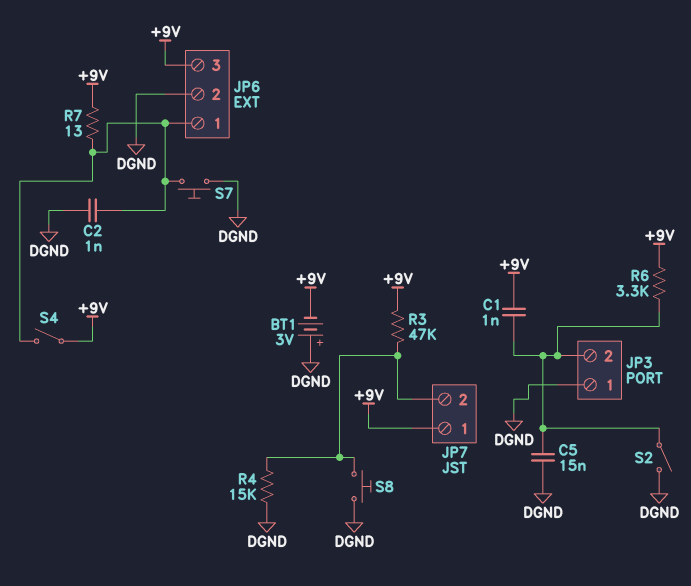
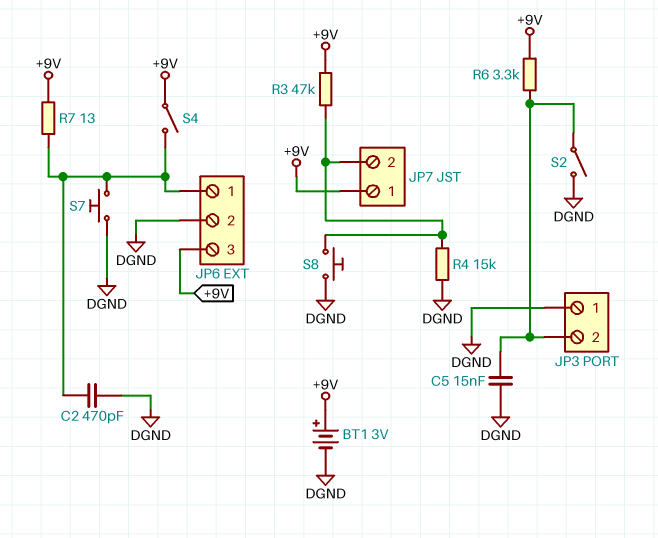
BT1: 3V (plus DGND, minus +9V) -> 3V (plus +9V, minus DGND)
C1: 1nF (+9V, JP3/2) -> none
C2: 1nF (DGND, JP6/1) -> 470pF (DGND, JP6/1)

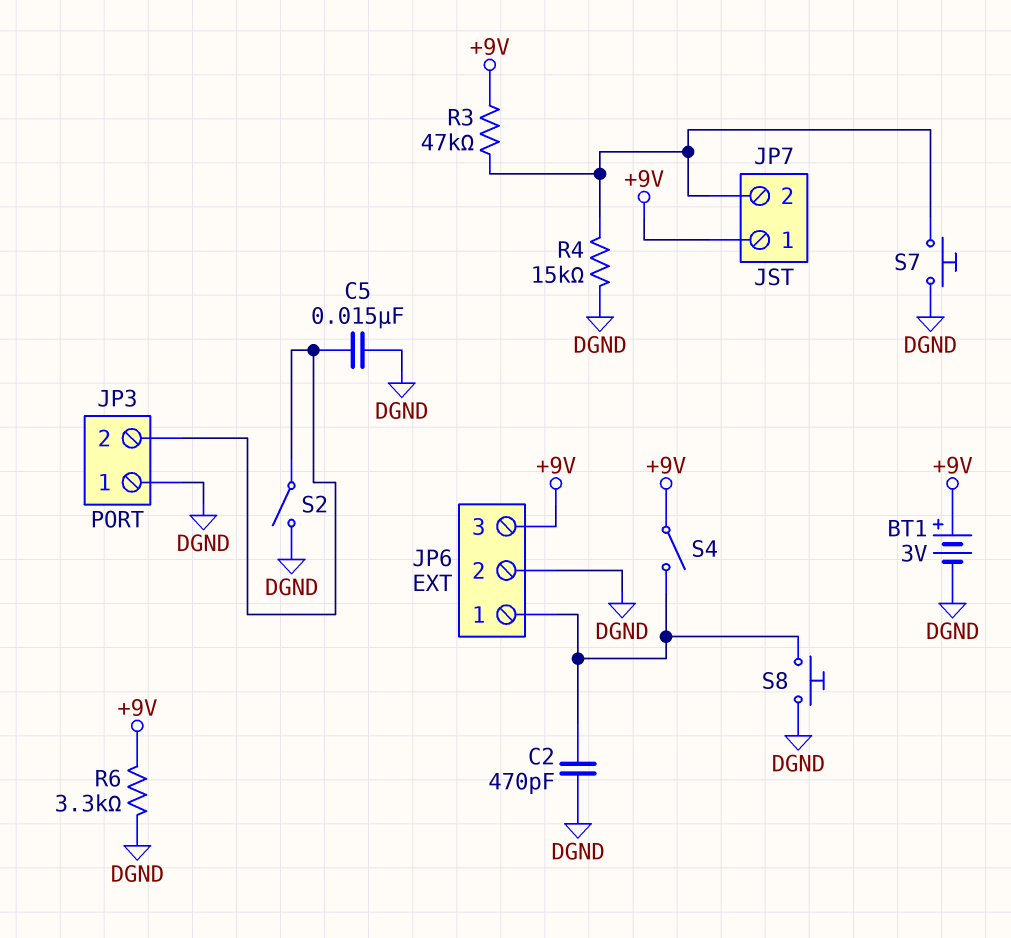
R6: 3.3k (+9V, JP3/2) -> 3.3k (+9V, DGND)
R7: 13 (+9V, JP6/1) -> none
S7: button (DGND, JP6/1) -> button (DGND, JP7/2)
S8: button (DGND, JP7/2) -> button (DGND, JP6/1)

